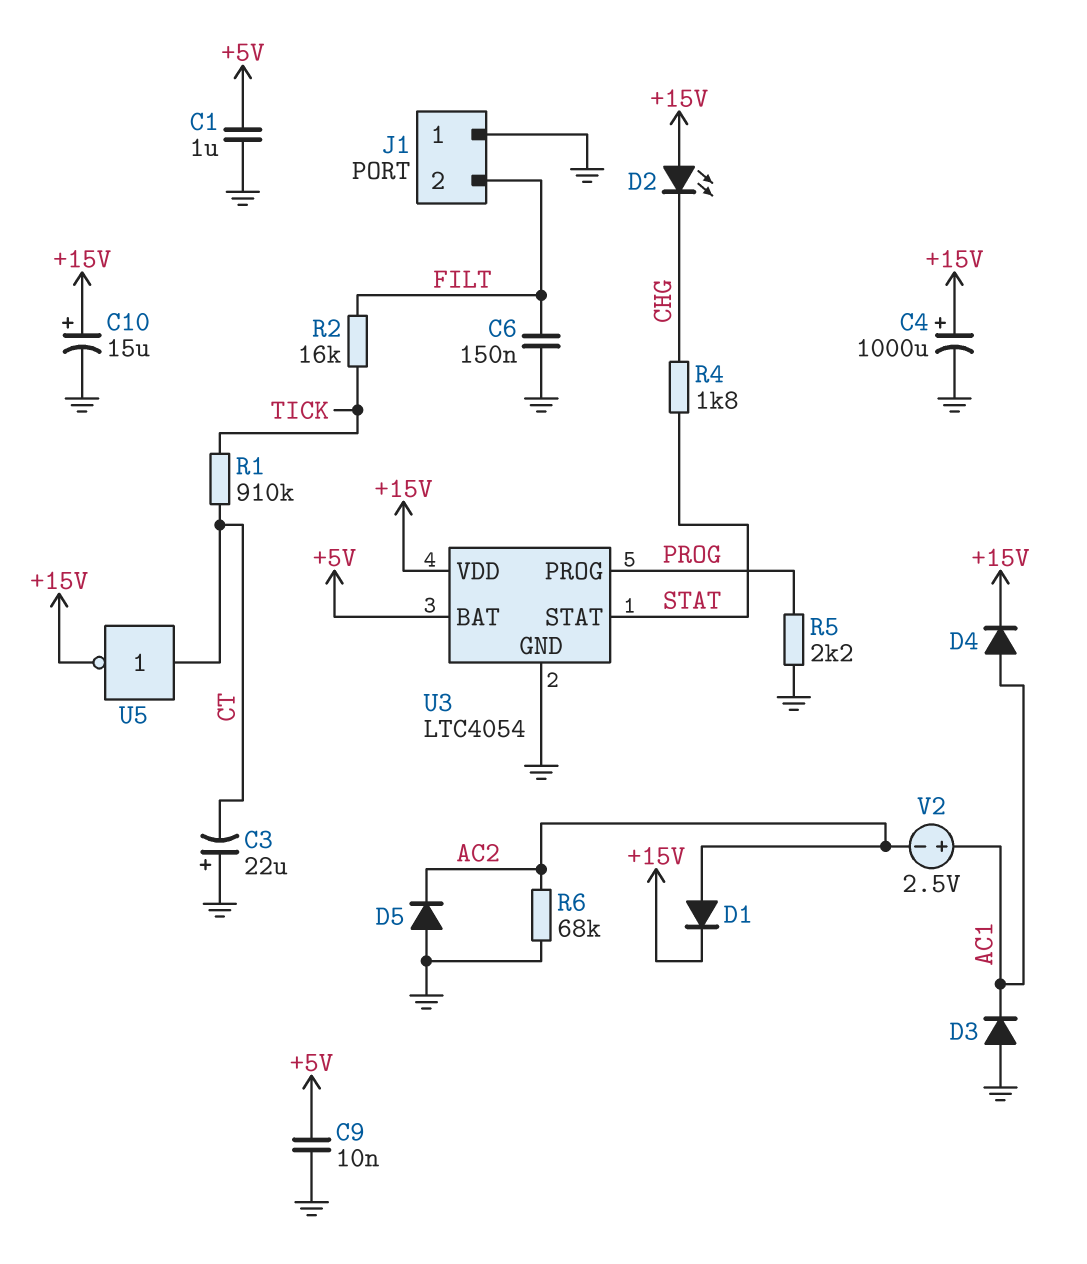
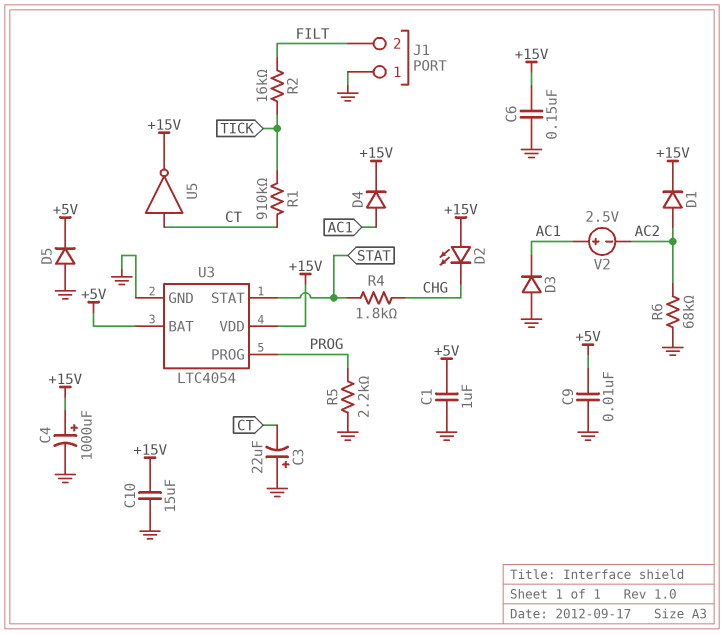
C6: 150nF (FILT, GND) -> 150nF (+15V, GND)
C10: 15uF (plus +15V, minus GND) -> 15uF (+15V, GND)
D5: diode (A GND, K AC2) -> diode (A GND, K +5V)

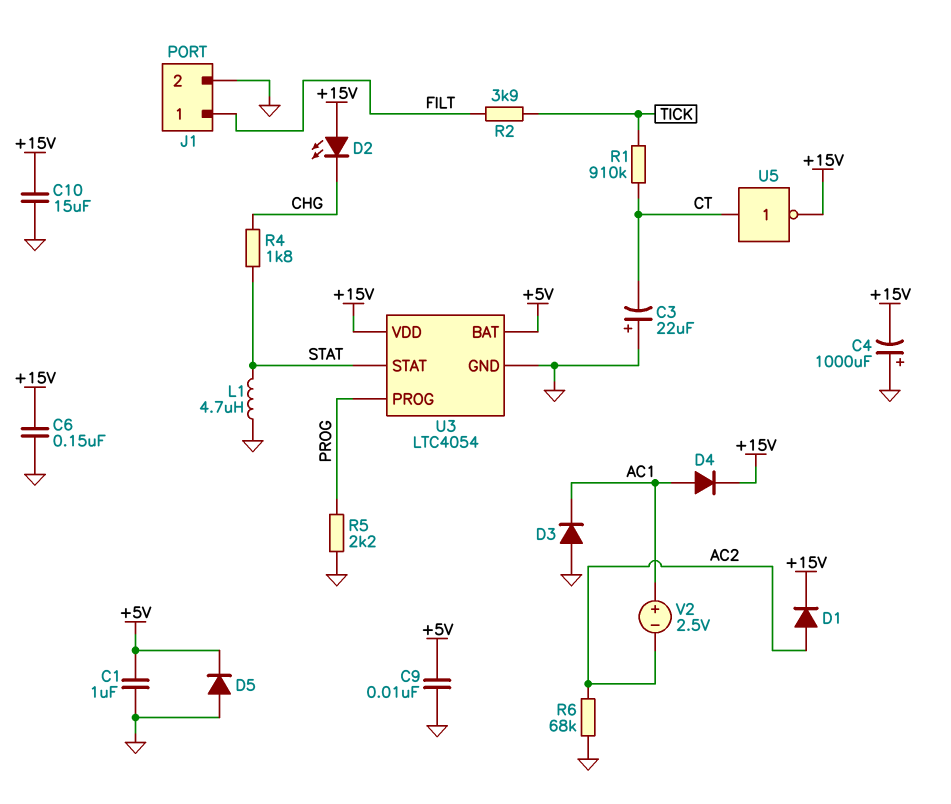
C4: 1000uF (plus +15V, minus GND) -> 1000uF (plus GND, minus +15V)
J1 pin 1: GND -> FILT
J1 pin 2: FILT -> GND
L1: none -> 4.7uH (GND, STAT)
R2: 16k (FILT, TICK) -> 3.9k (FILT, TICK)

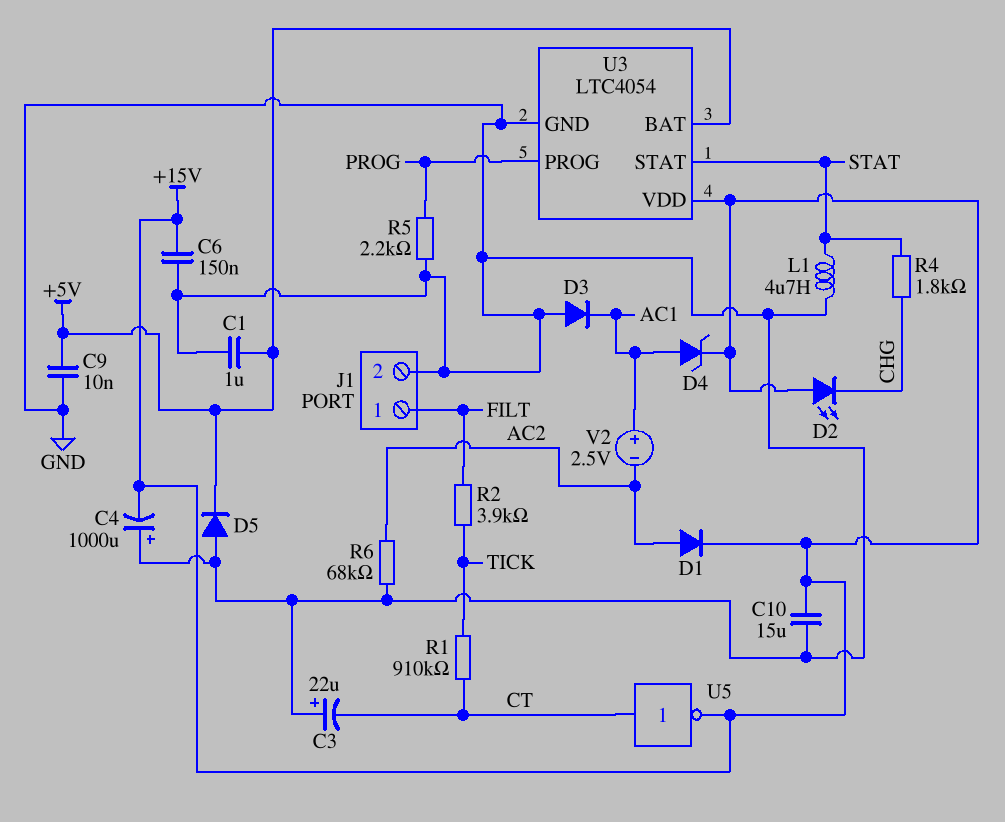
D4: diode (A AC1, K +15V) -> zener (A AC1, K +15V)

